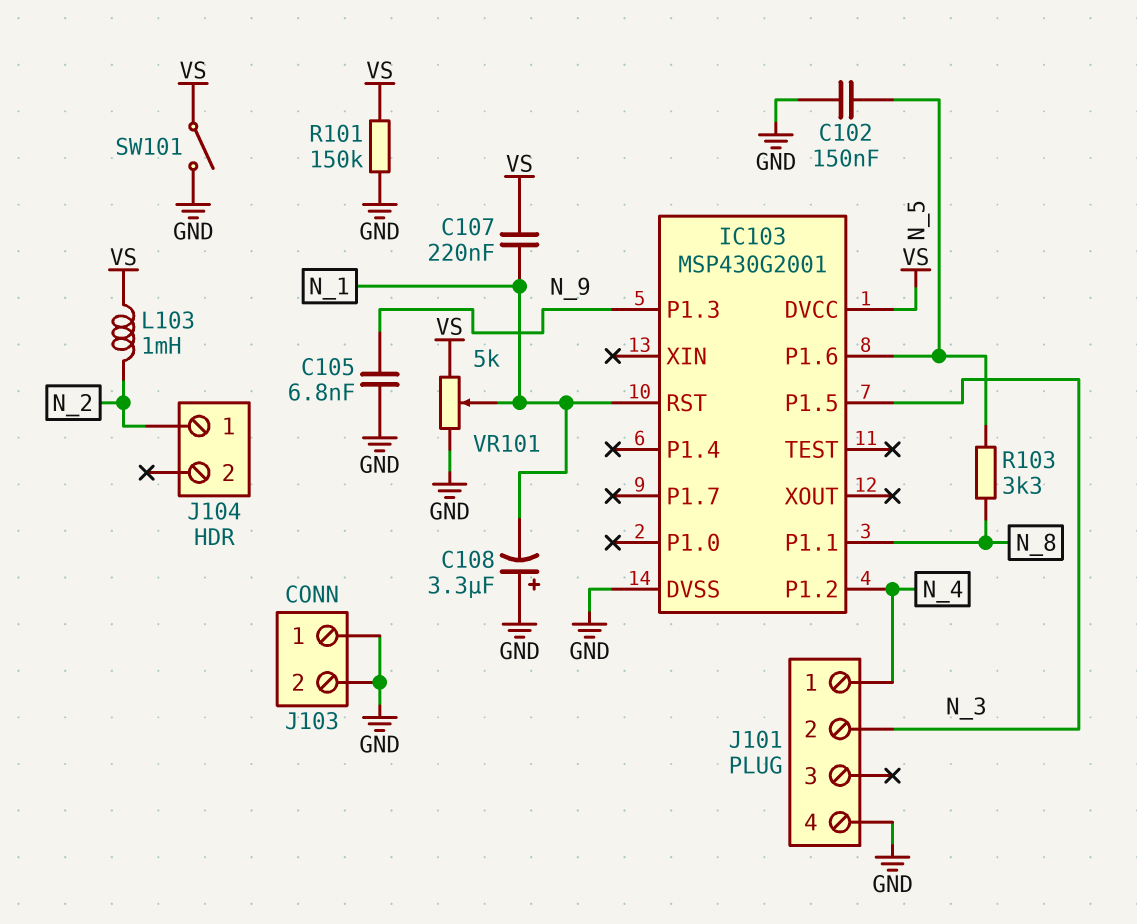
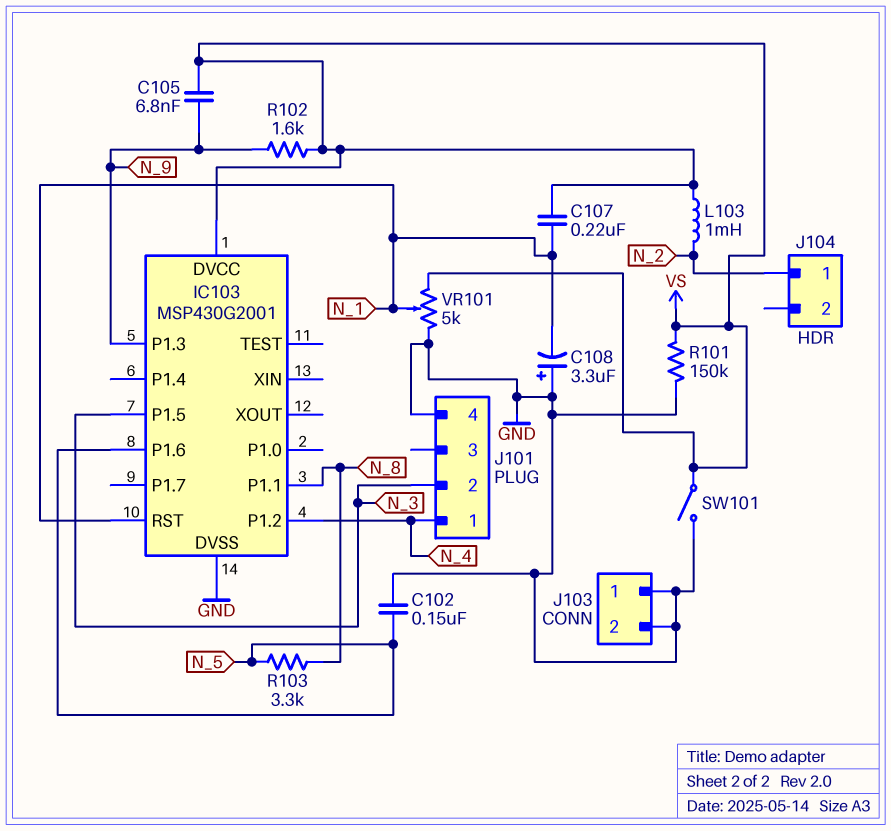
C105: 6.8nF (GND, N_9) -> 6.8nF (N_9, VS)
R102: none -> 1.6k (N_9, VS)

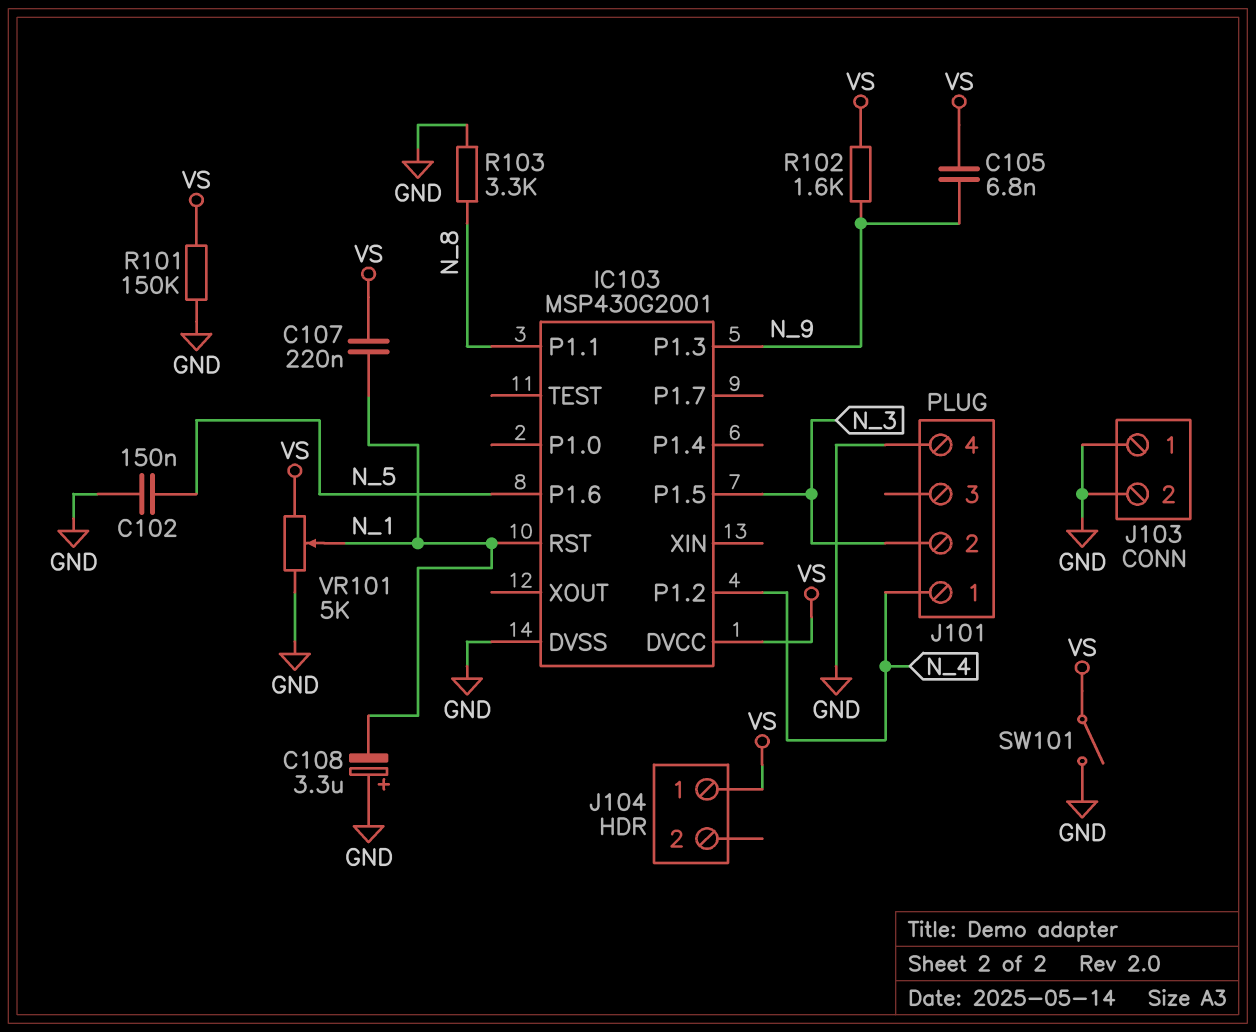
J104 pin 1: N_2 -> VS
L103: 1mH (N_2, VS) -> none
R103: 3.3k (N_5, N_8) -> 3.3k (GND, N_8)

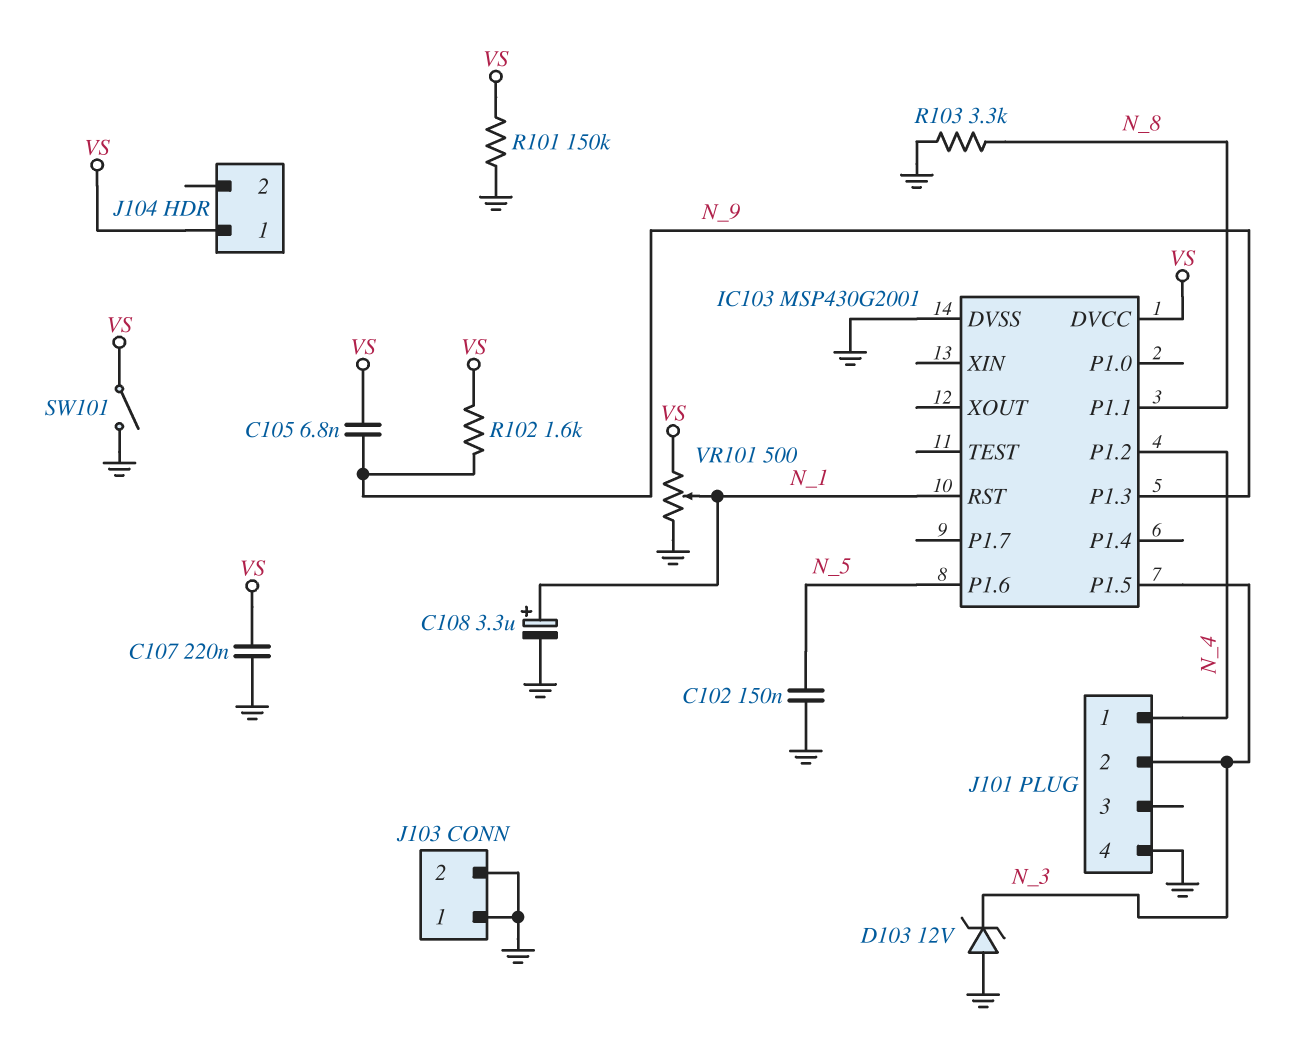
C107: 220nF (N_1, VS) -> 220nF (GND, VS)
C108: 3.3uF (plus GND, minus N_1) -> 3.3uF (plus N_1, minus GND)
D103: none -> zener 12V (A GND, K N_3)
VR101: 5k (GND, VS, wiper N_1) -> 500 (GND, VS, wiper N_1)

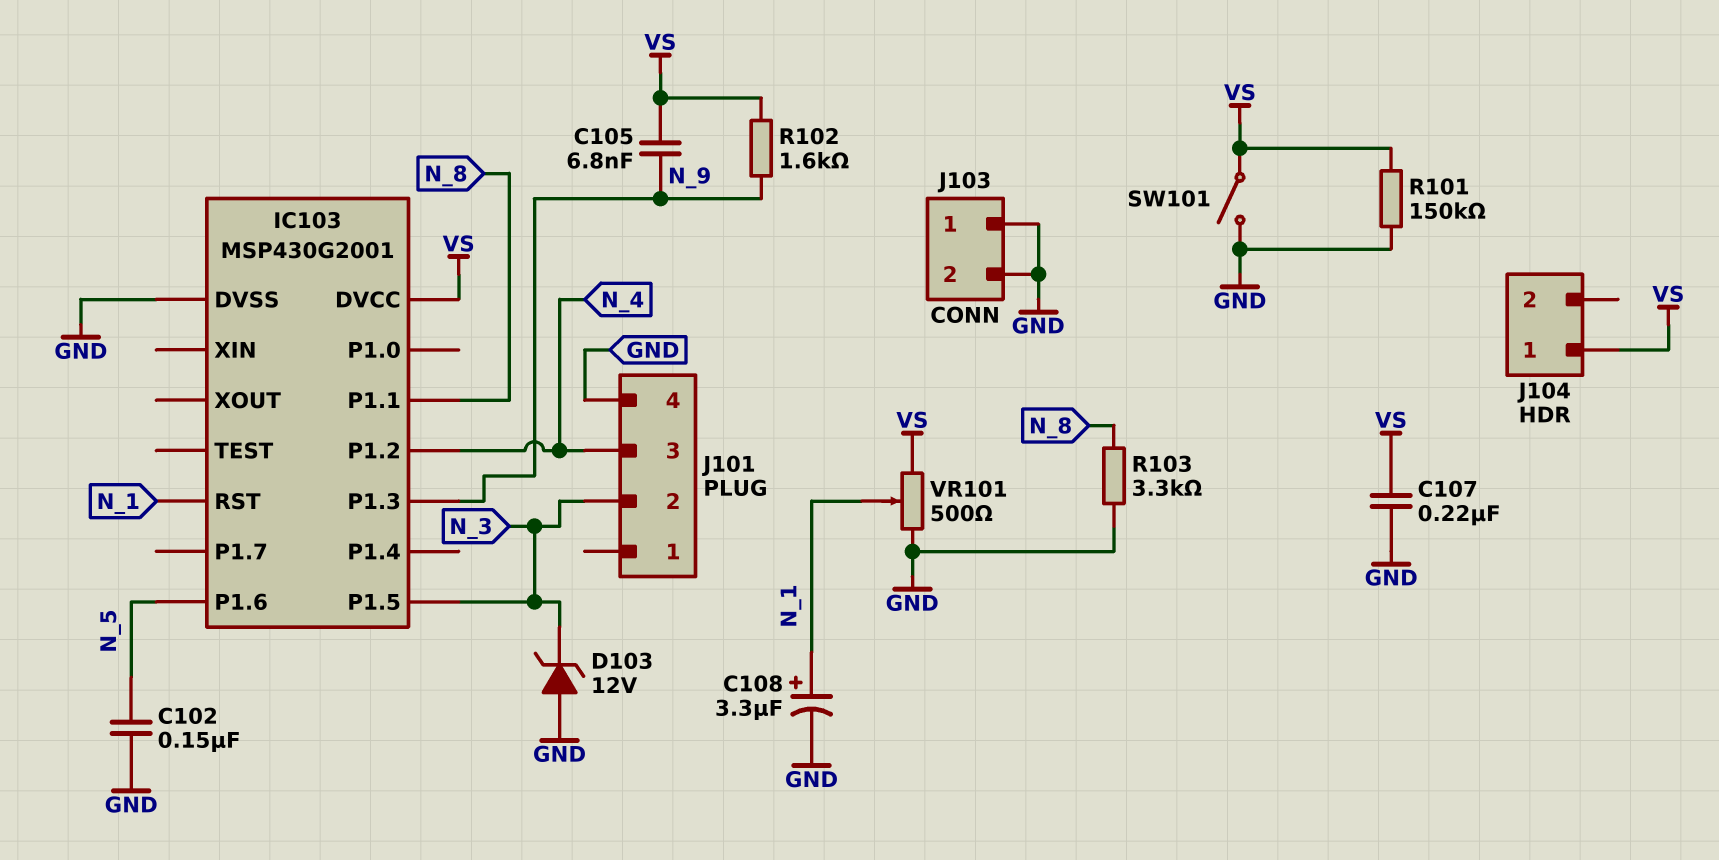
J101 pin 1: N_4 -> none
J101 pin 3: none -> N_4

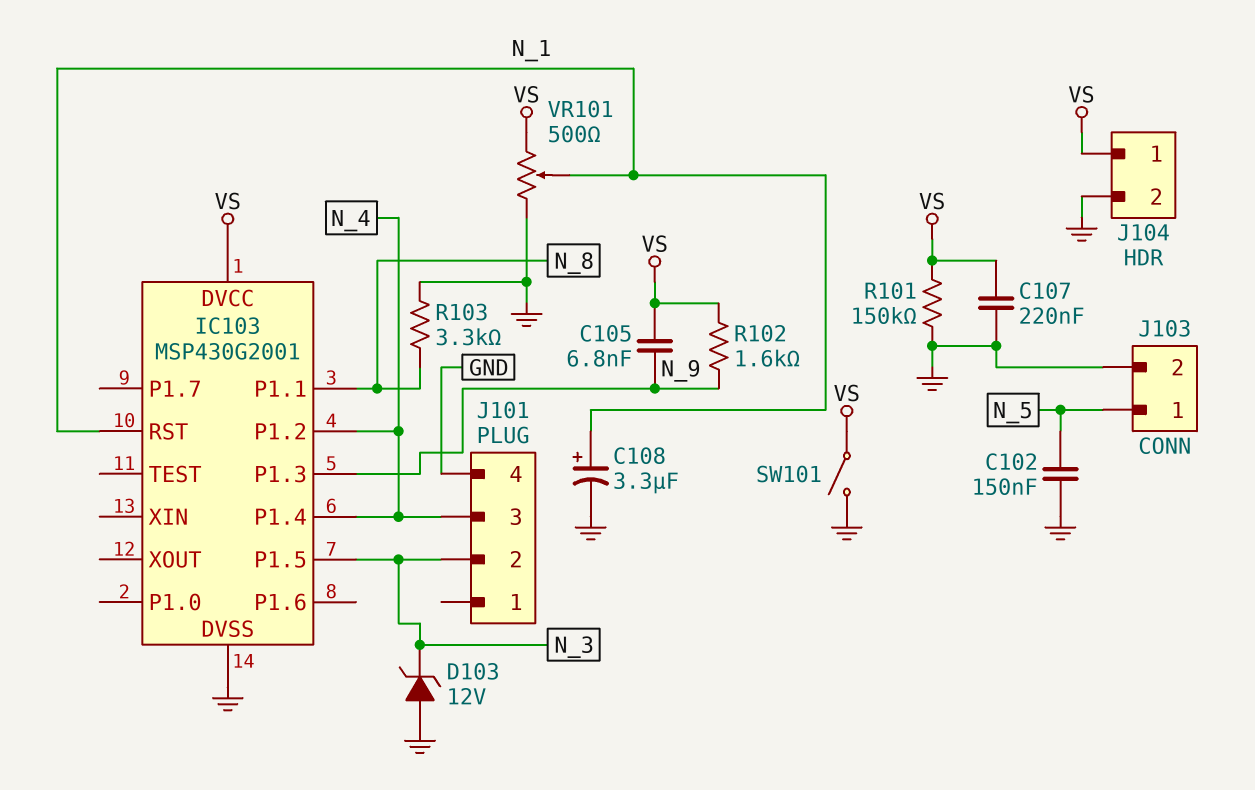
IC103 pin P1.4: none -> N_4
IC103 pin P1.6: N_5 -> none
J103 pin 1: GND -> N_5
J104 pin 2: none -> GND

